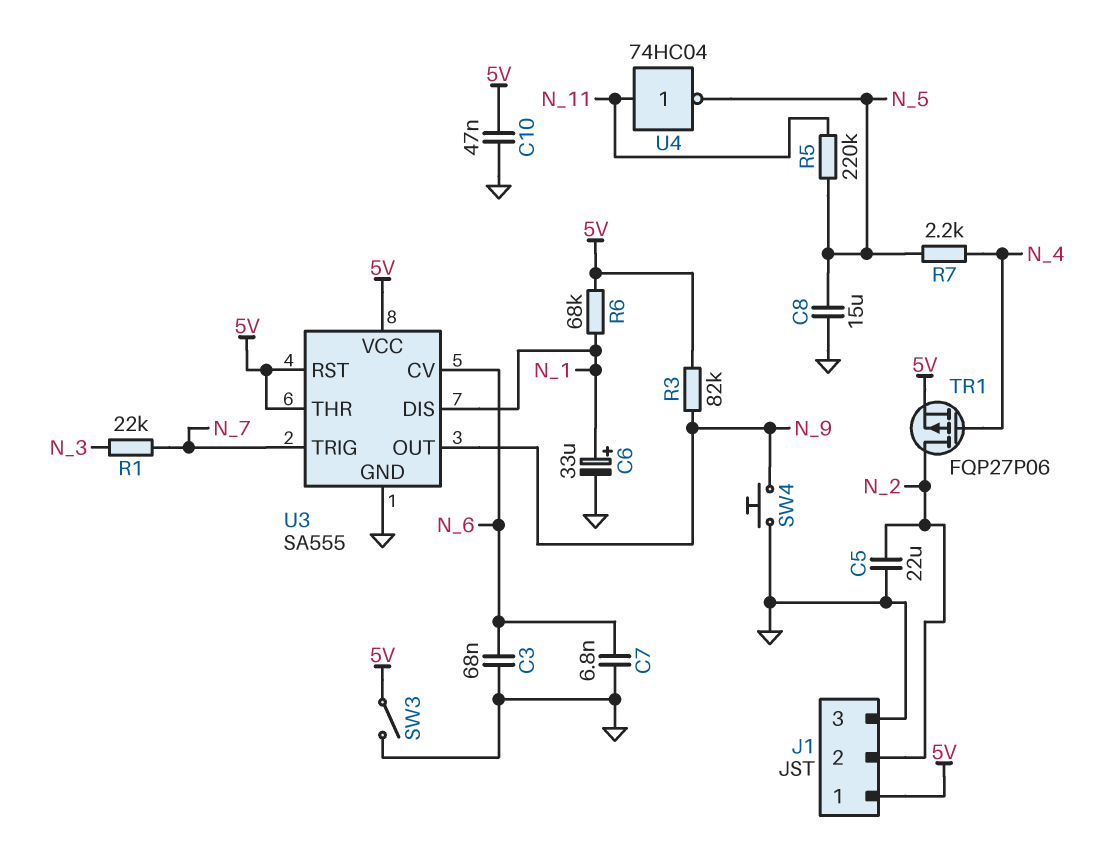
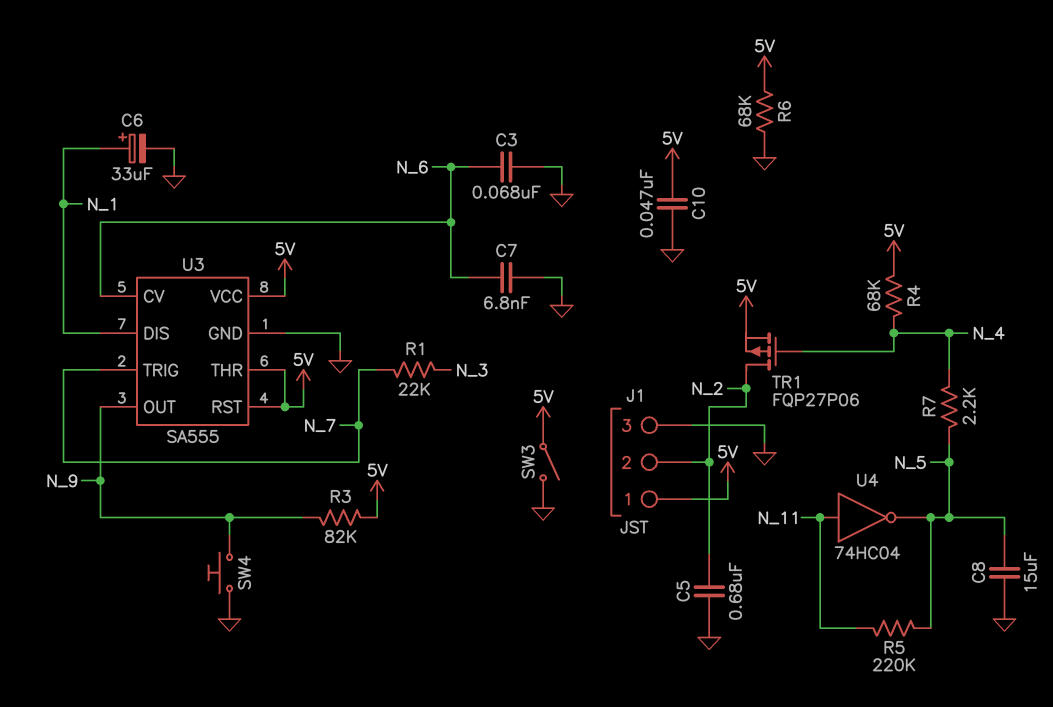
C5: 22uF (GND, N_2) -> 680nF (GND, N_2)
R4: none -> 68k (5V, N_4)
R6: 68k (5V, N_1) -> 68k (5V, GND)

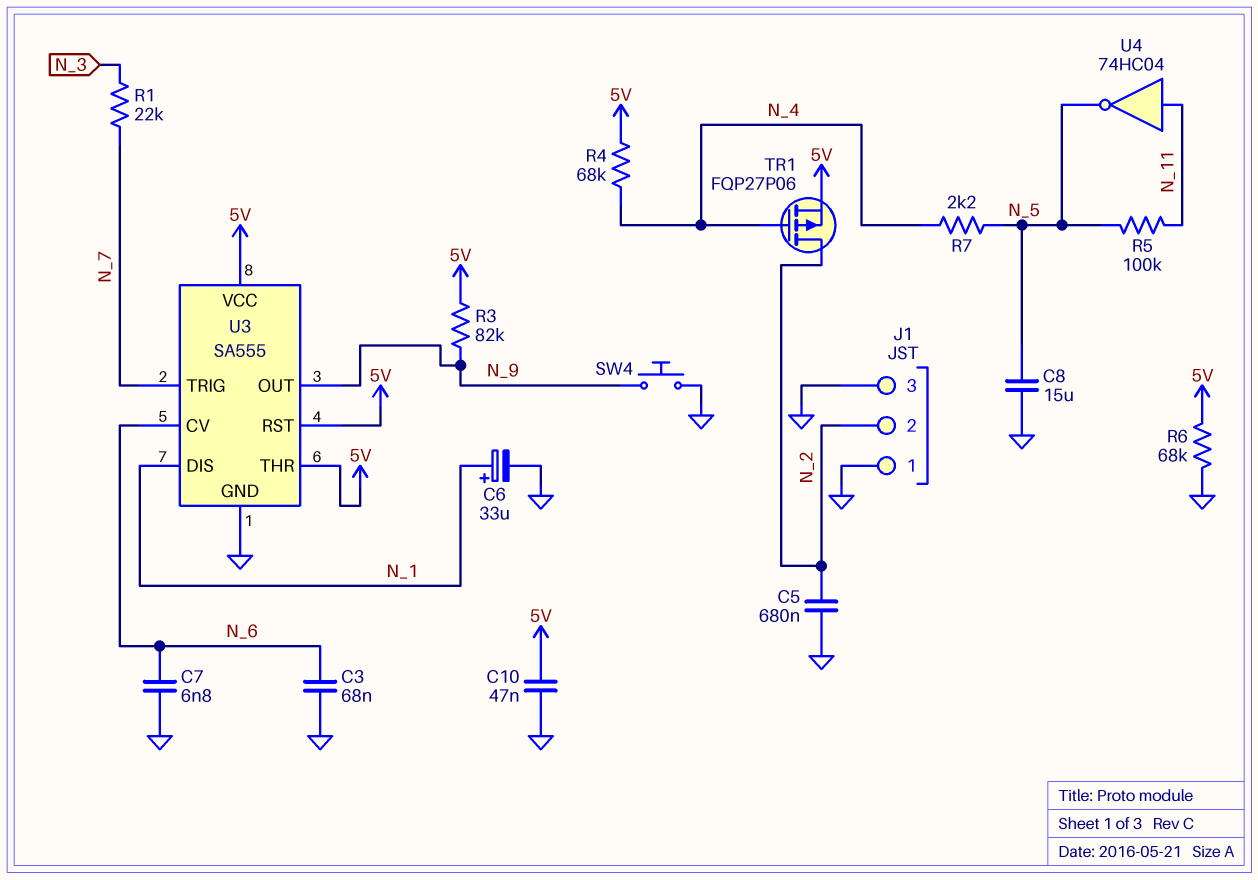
J1 pin 1: 5V -> GND
R5: 220k (N_5, N_11) -> 100k (N_5, N_11)
SW3: switch (5V, GND) -> none

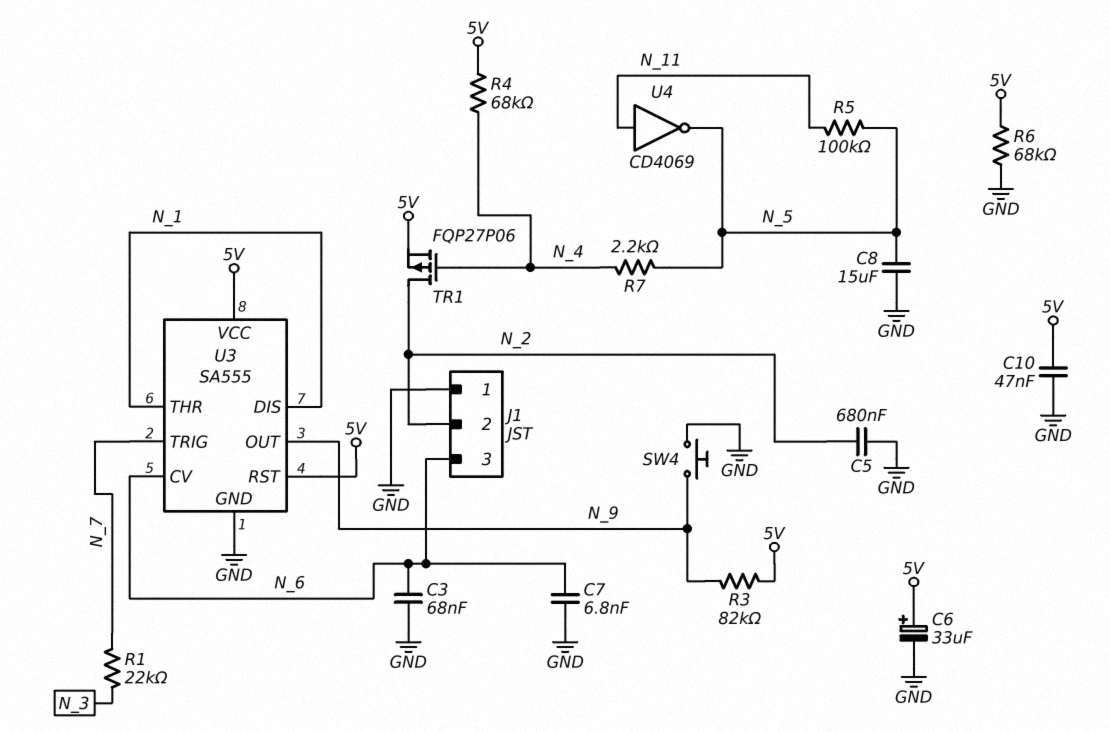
C6: 33uF (plus N_1, minus GND) -> 33uF (plus 5V, minus GND)
J1 pin 3: GND -> N_6
U3 pin THR: 5V -> N_1
U4: NOT 74HC04 (in N_11, out N_5) -> NOT CD4069 (in N_11, out N_5)

